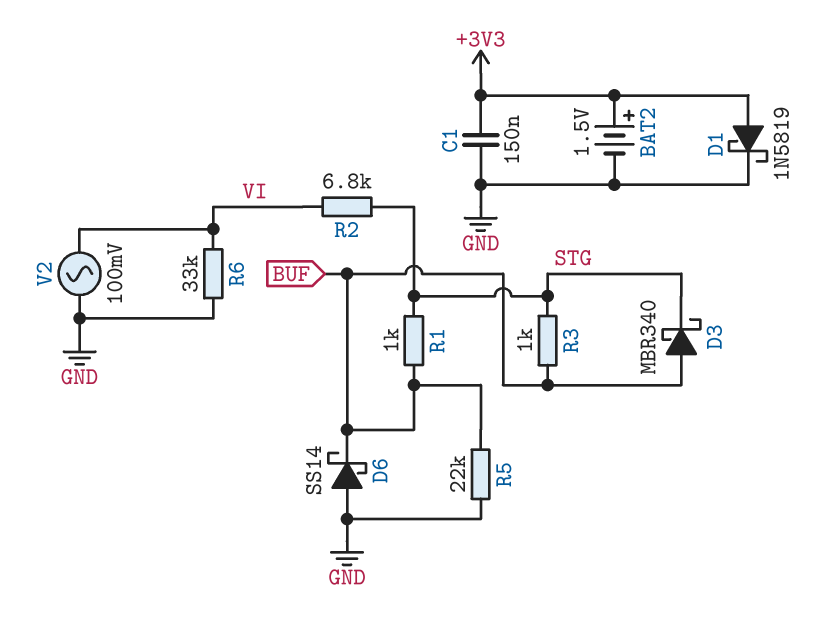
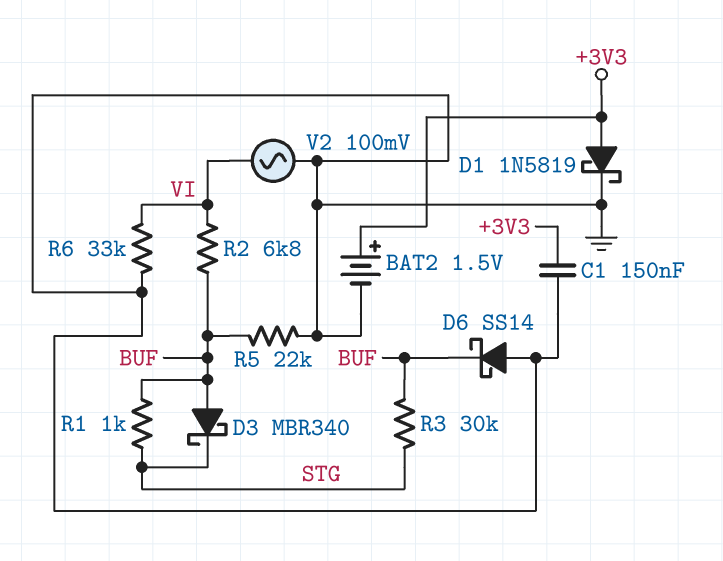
R2: 6.8k (STG, VI) -> 6.8k (BUF, VI)
R3: 1k (BUF, STG) -> 30k (BUF, STG)

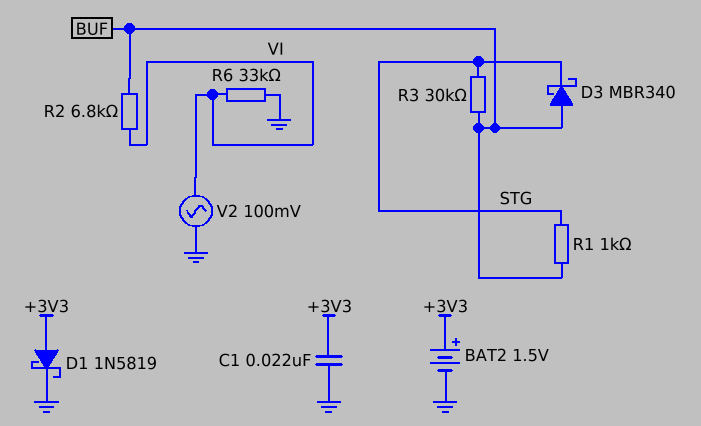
C1: 150nF (+3V3, GND) -> 22nF (+3V3, GND)
D6: schottky SS14 (A GND, K BUF) -> none
R5: 22k (BUF, GND) -> none

